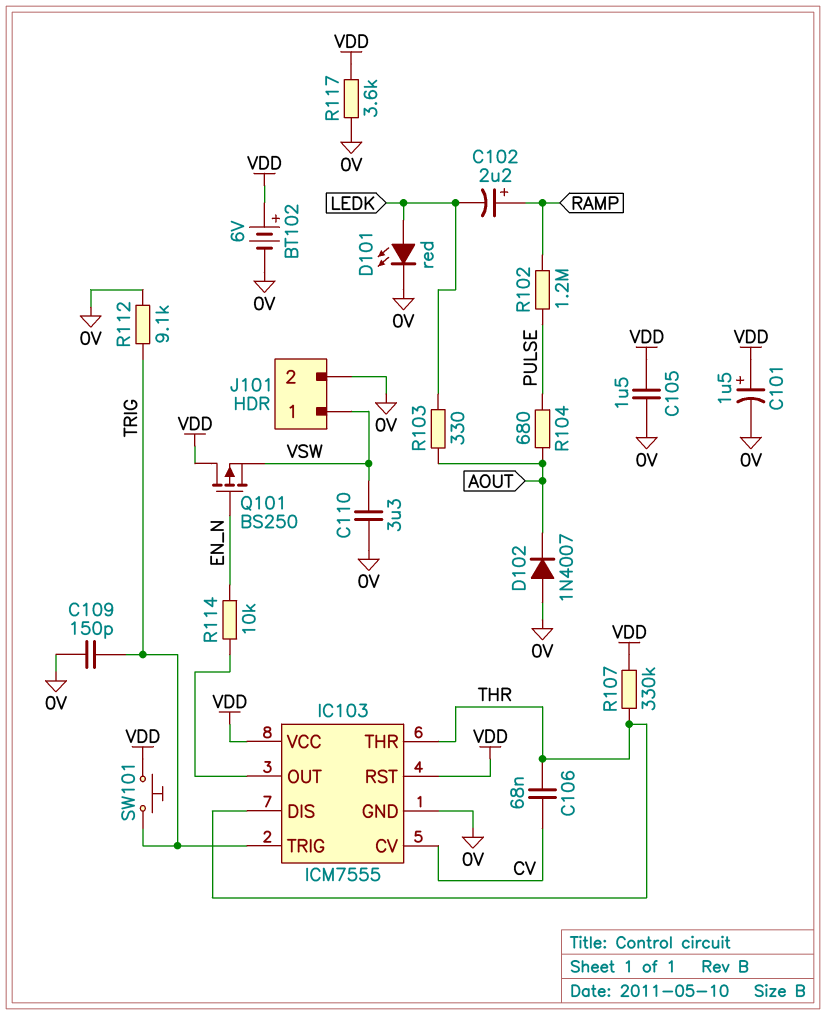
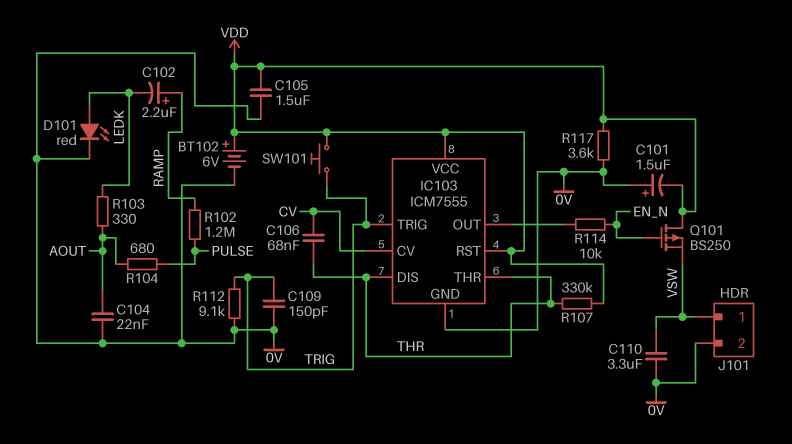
C101: 1.5uF (plus VDD, minus 0V) -> 1.5uF (plus 0V, minus VDD)
C104: none -> 22nF (0V, AOUT)
D102: diode 1N4007 (A 0V, K AOUT) -> none

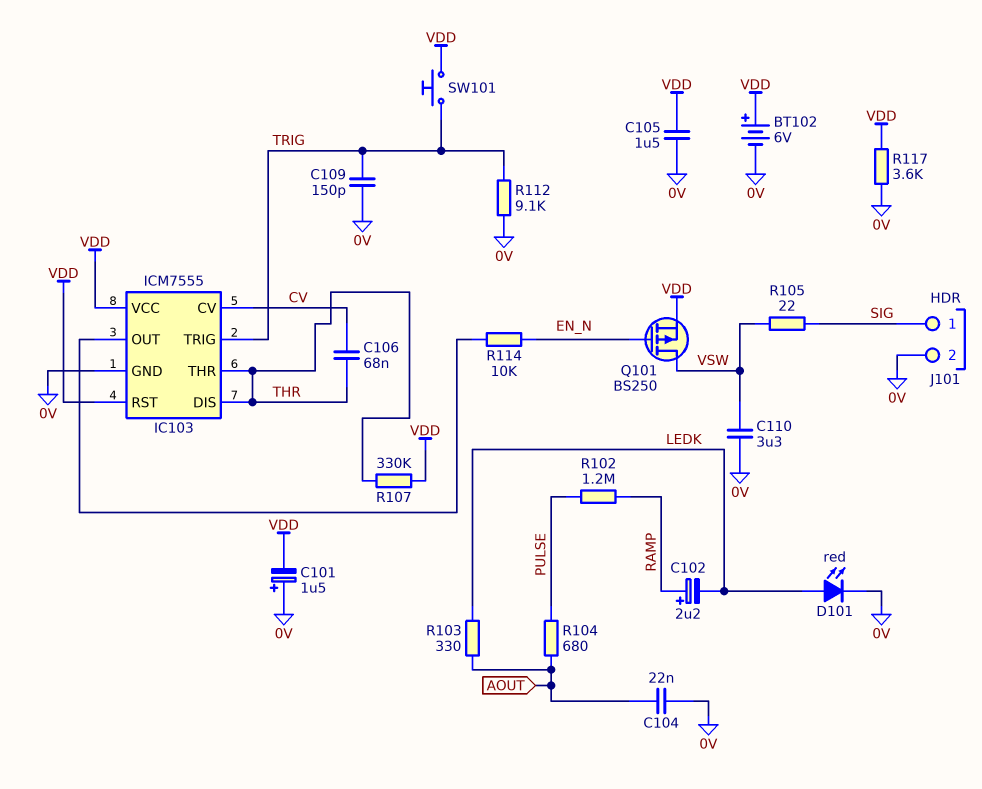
J101 pin 1: VSW -> SIG
Q101: PMOS BS250 (G EN_N, D VDD, S VSW) -> PMOS BS250 (G EN_N, D VSW, S VDD)
R105: none -> 22 (SIG, VSW)

